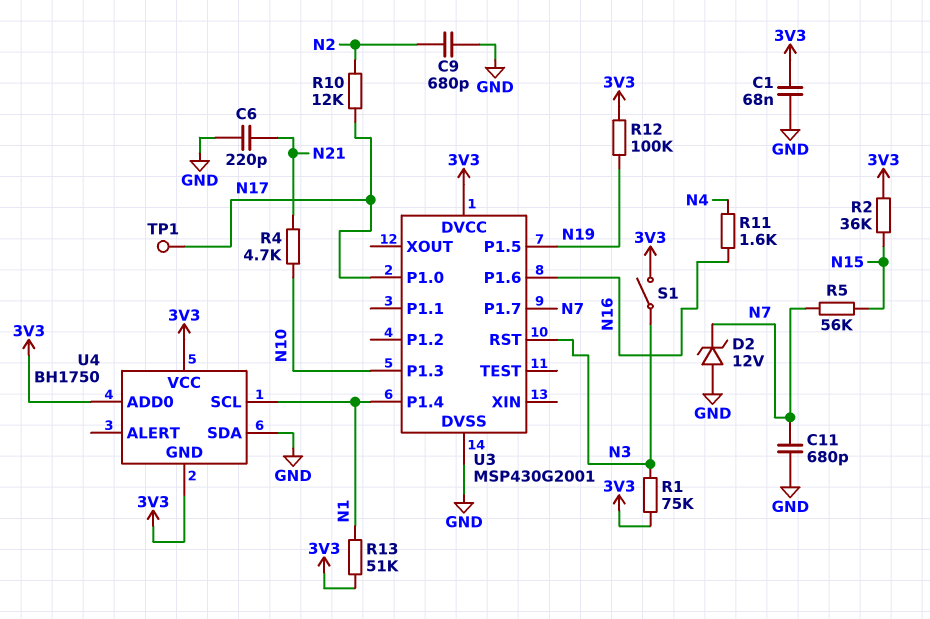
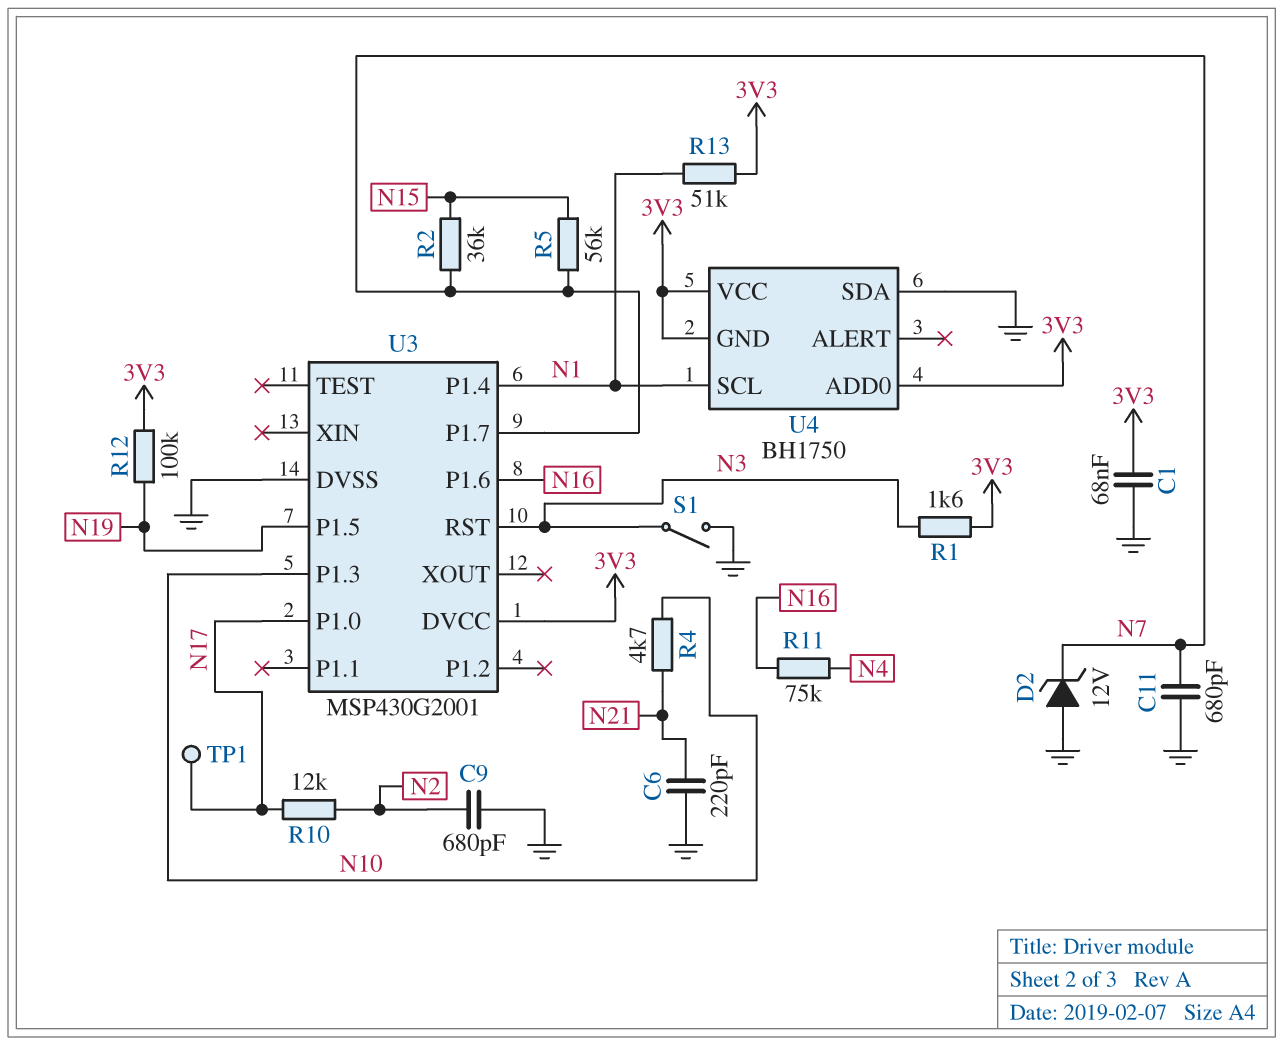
R1: 75k (3V3, N3) -> 1.6k (3V3, N3)
R2: 36k (3V3, N15) -> 36k (N7, N15)
R11: 1.6k (N4, N16) -> 75k (N4, N16)
S1: switch (3V3, N3) -> switch (GND, N3)

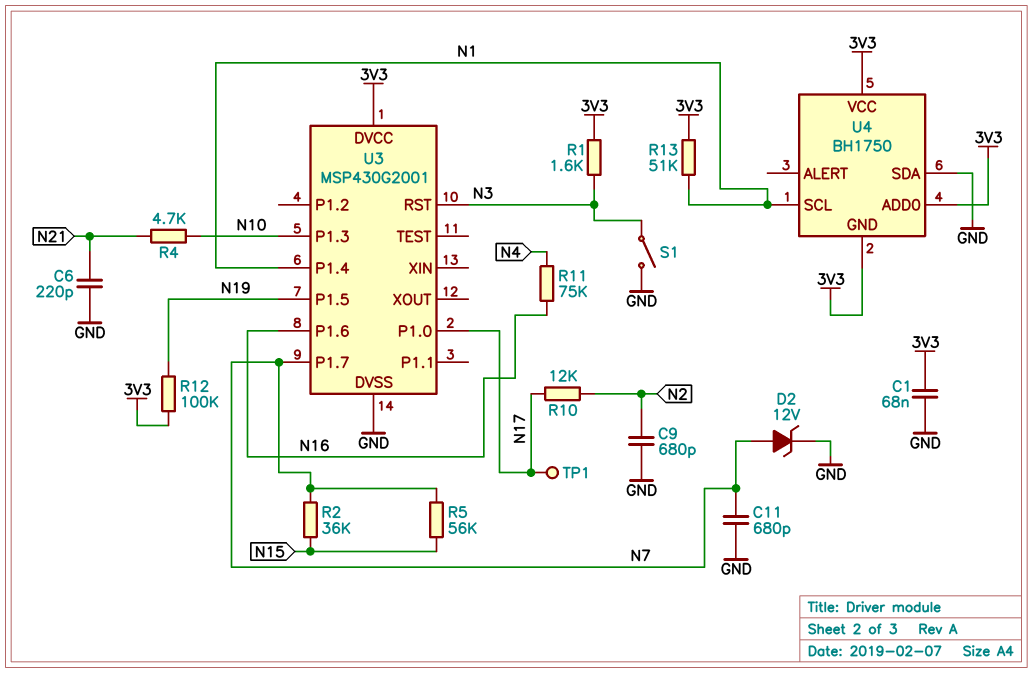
D2: zener 12V (A GND, K N7) -> zener 12V (A N7, K GND)

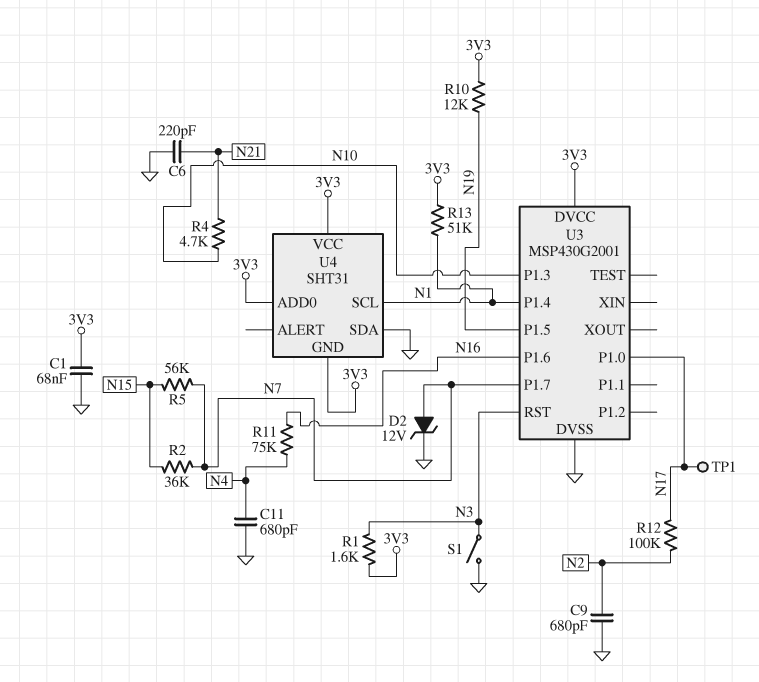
C11: 680pF (GND, N7) -> 680pF (GND, N4)
R10: 12k (N2, N17) -> 12k (3V3, N19)
R12: 100k (3V3, N19) -> 100k (N2, N17)
U4: BH1750 -> SHT31

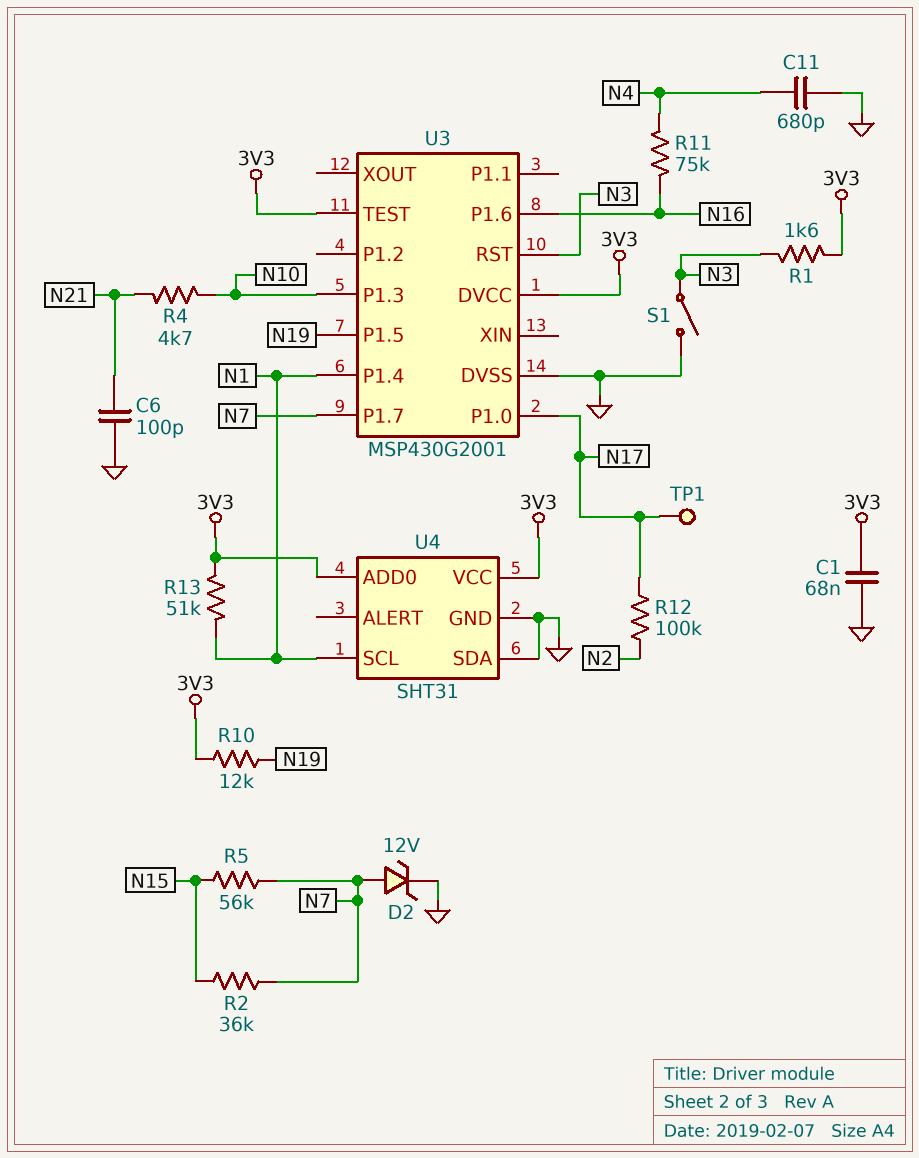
C6: 220pF (GND, N21) -> 100pF (GND, N21)
C9: 680pF (GND, N2) -> none
U3 pin TEST: none -> 3V3
U4 pin GND: 3V3 -> GND

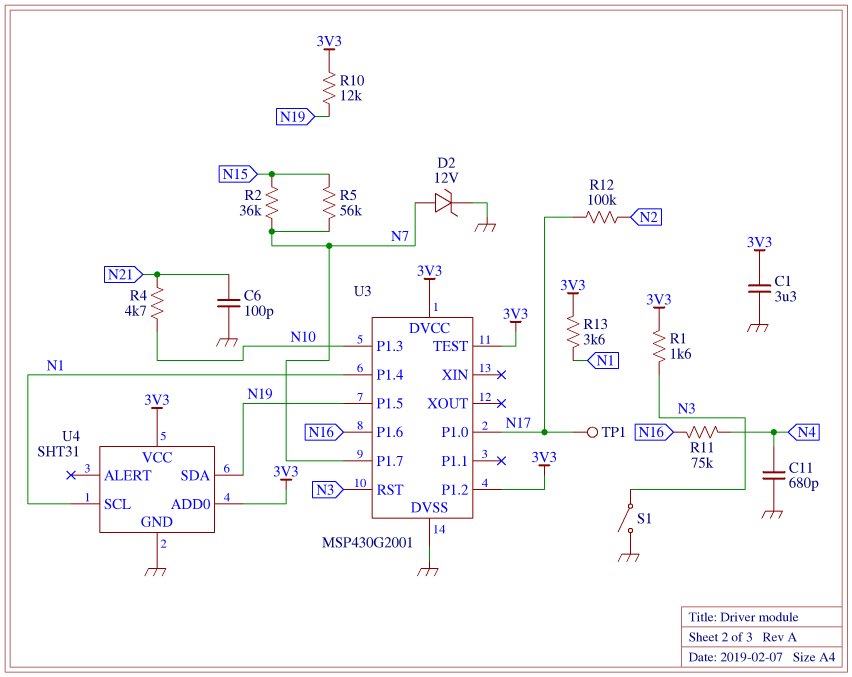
C1: 68nF (3V3, GND) -> 3.3uF (3V3, GND)
R13: 51k (3V3, N1) -> 3.6k (3V3, N1)
U3 pin P1.2: none -> 3V3
U4 pin SDA: GND -> N19

